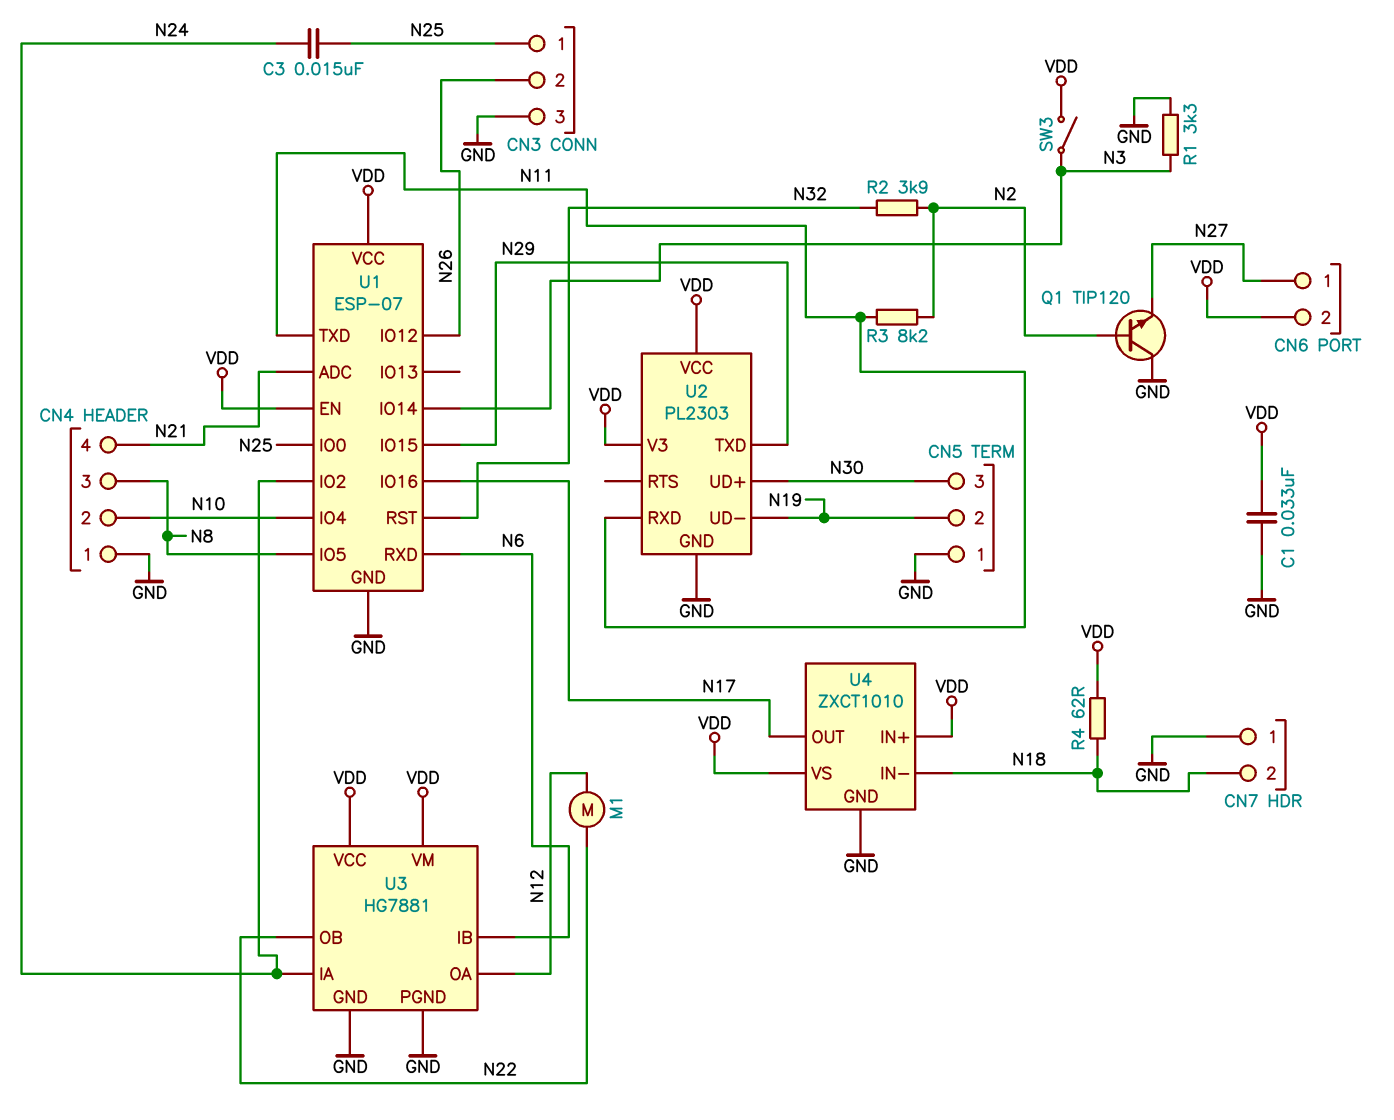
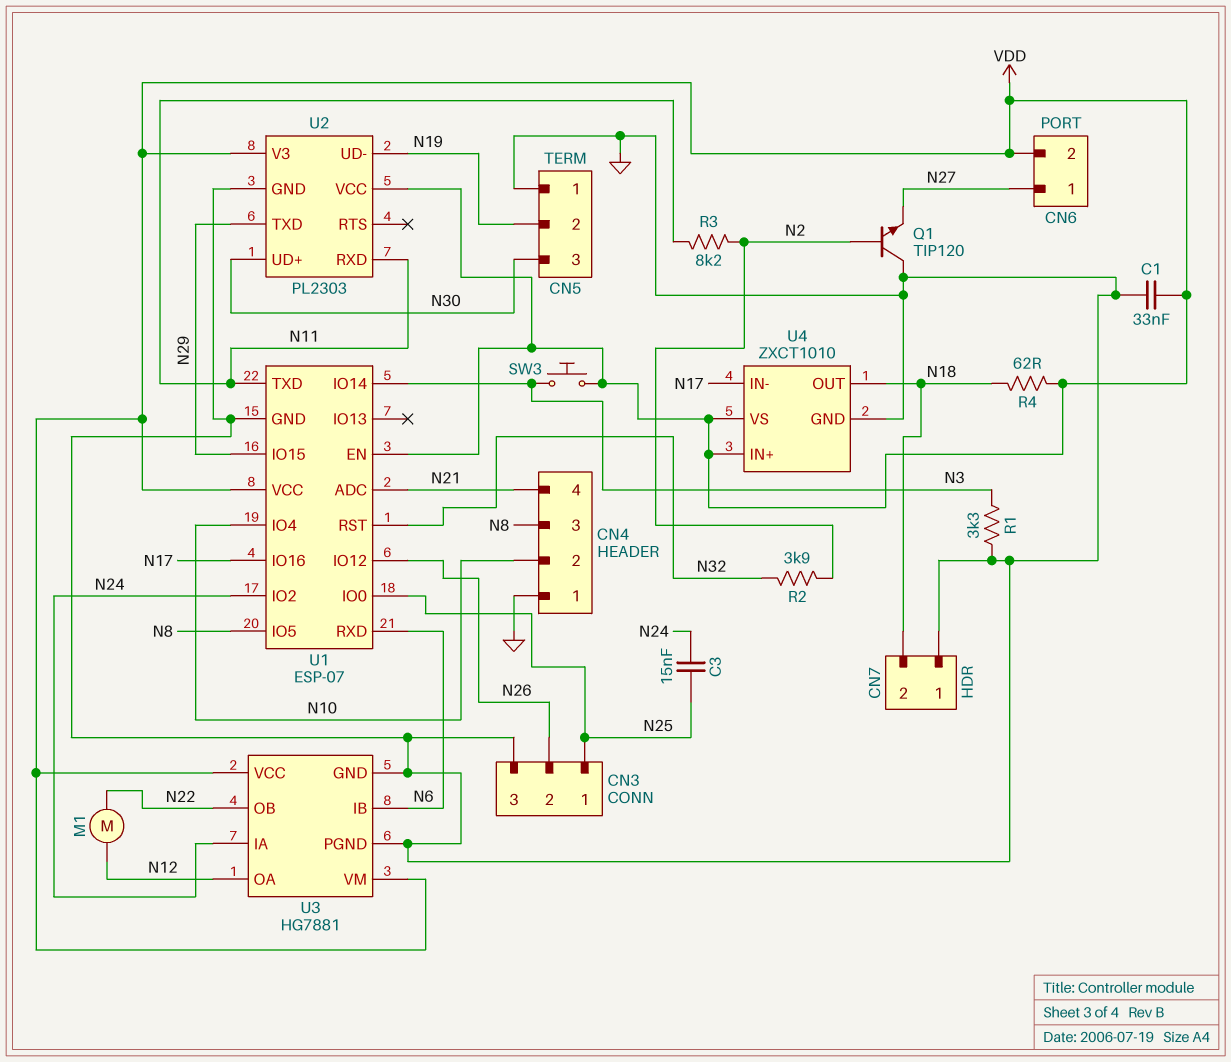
SW3: switch (N3, VDD) -> button (N3, VDD)
U4 pin IN-: N18 -> N17
U4 pin OUT: N17 -> N18

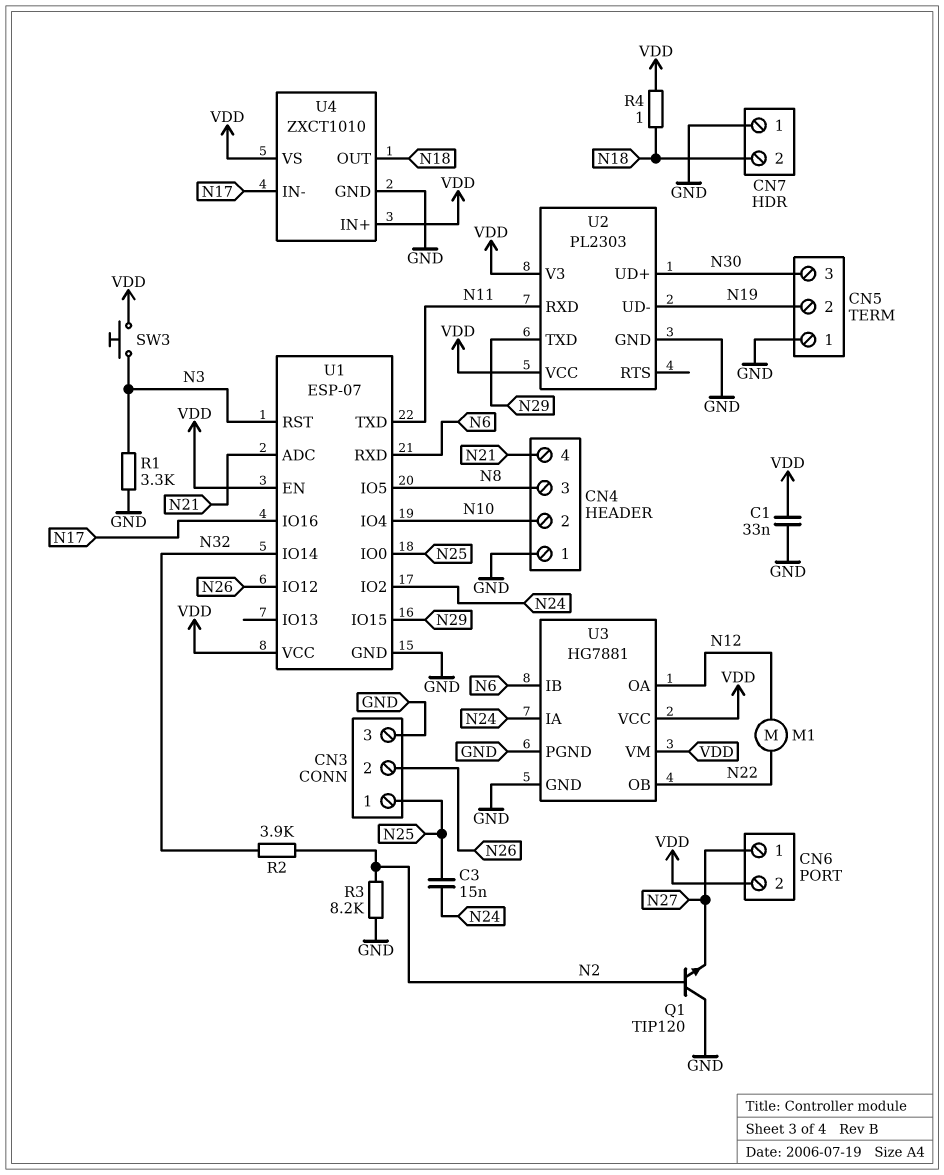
R3: 8.2k (N2, N11) -> 8.2k (GND, N2)
R4: 62 (N18, VDD) -> 1 (N18, VDD)
U1 pin IO14: N3 -> N32
U1 pin RST: N32 -> N3

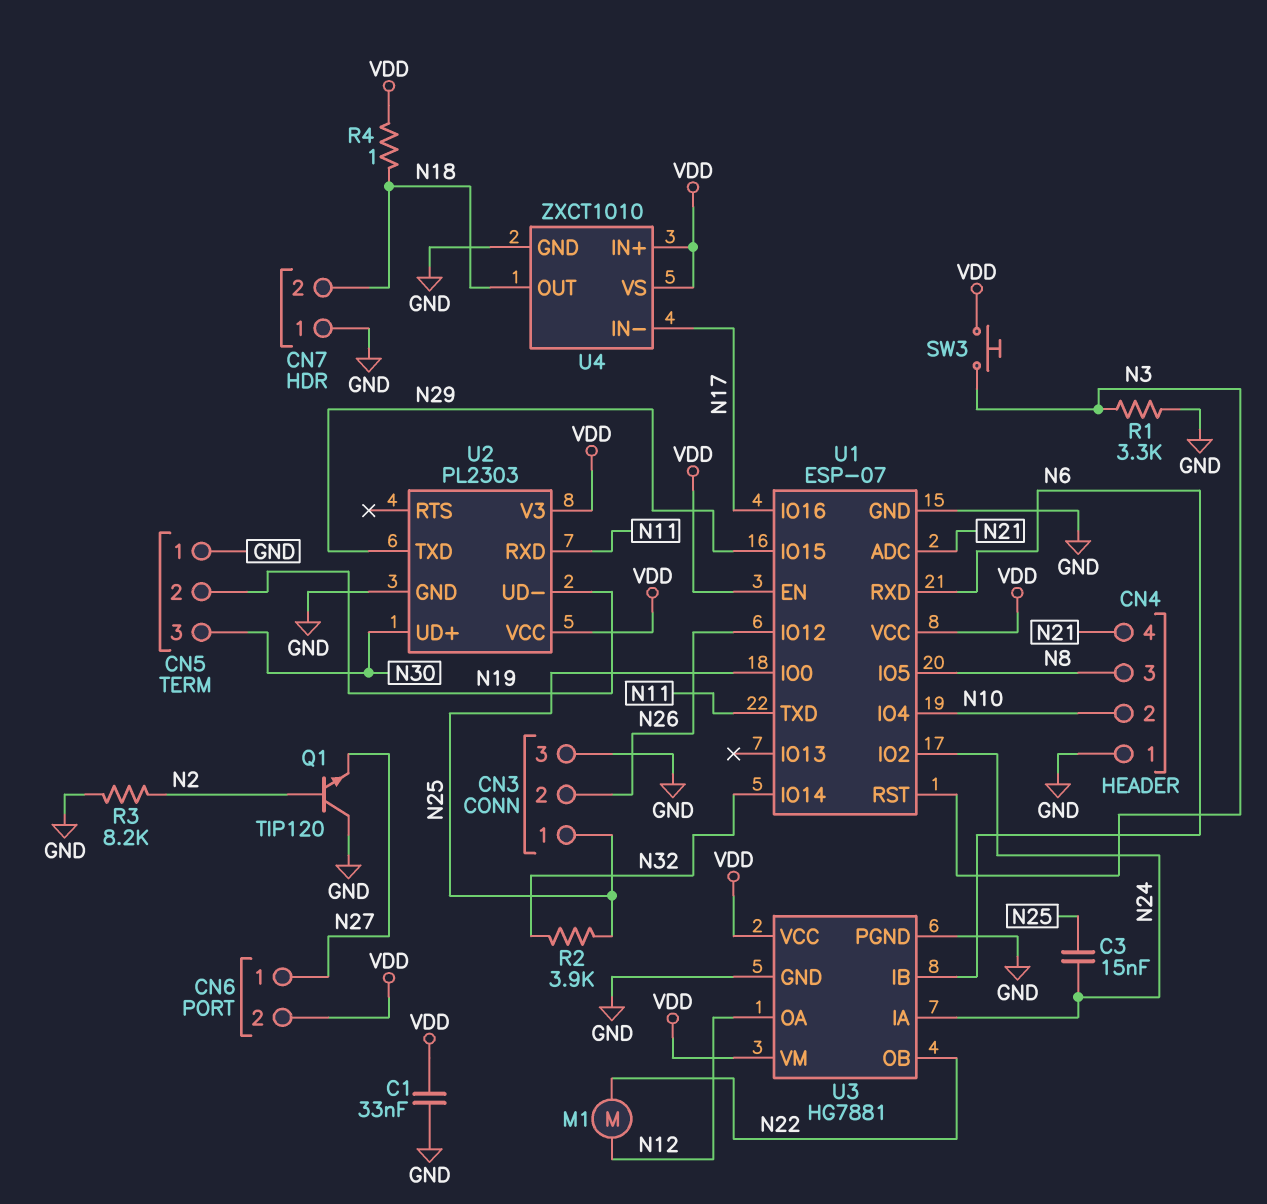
R2: 3.9k (N2, N32) -> 3.9k (N25, N32)

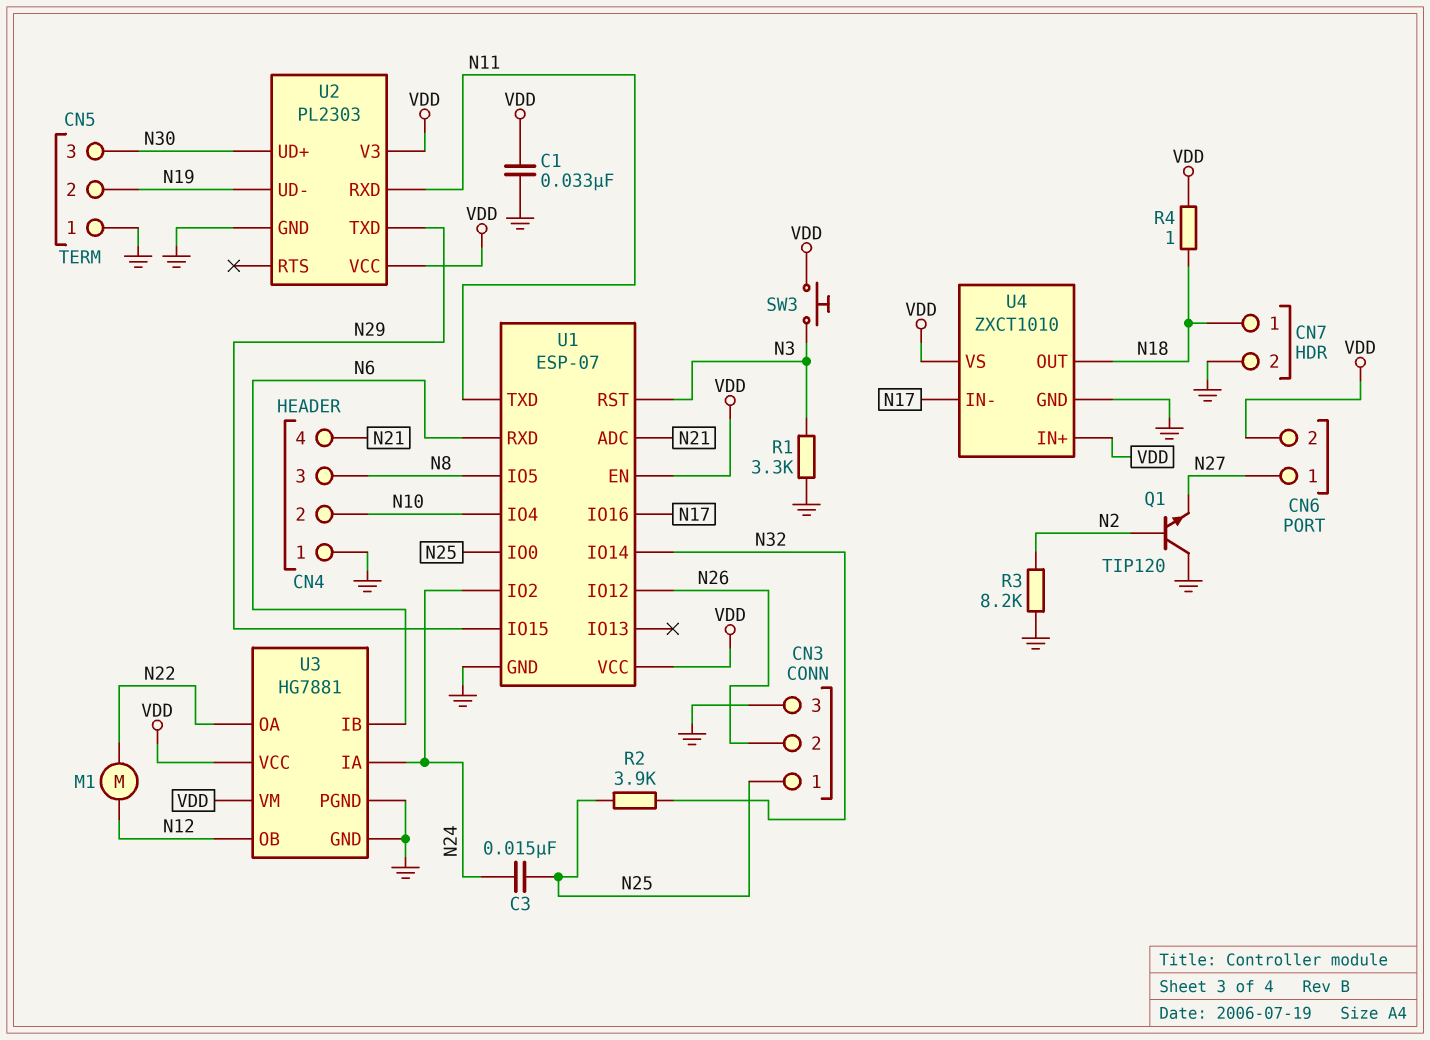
CN7 pin 1: GND -> N18
CN7 pin 2: N18 -> GND
U3 pin OA: N12 -> N22
U3 pin OB: N22 -> N12

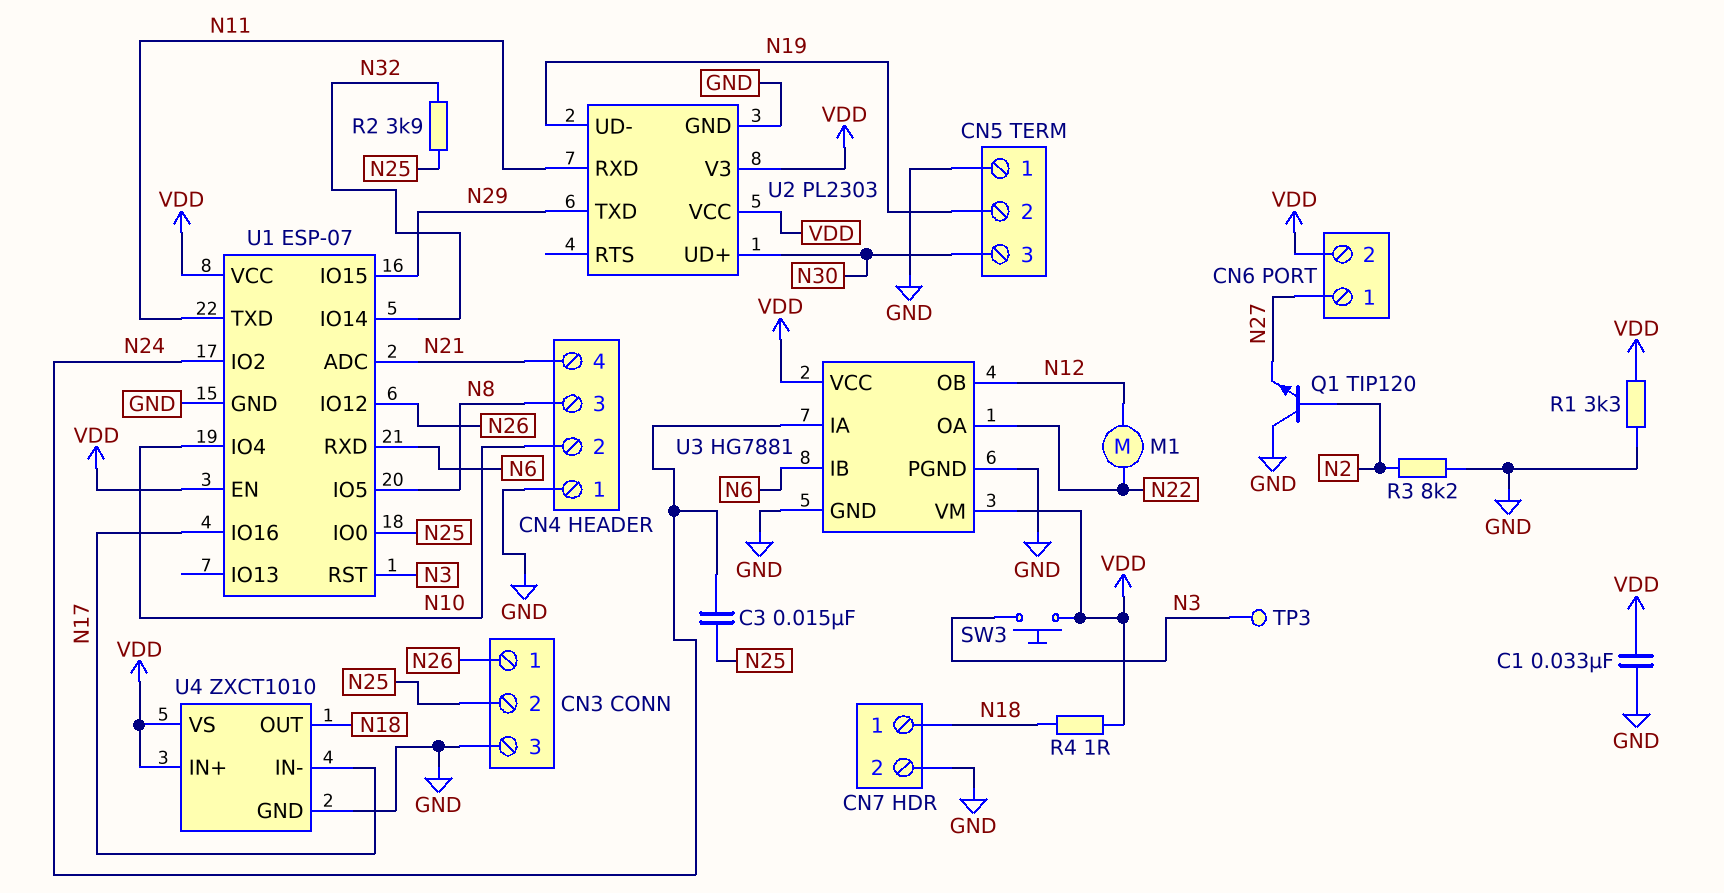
CN3 pin 1: N25 -> N26
CN3 pin 2: N26 -> N25
R1: 3.3k (GND, N3) -> 3.3k (GND, VDD)
TP3: none -> test point (N3)

